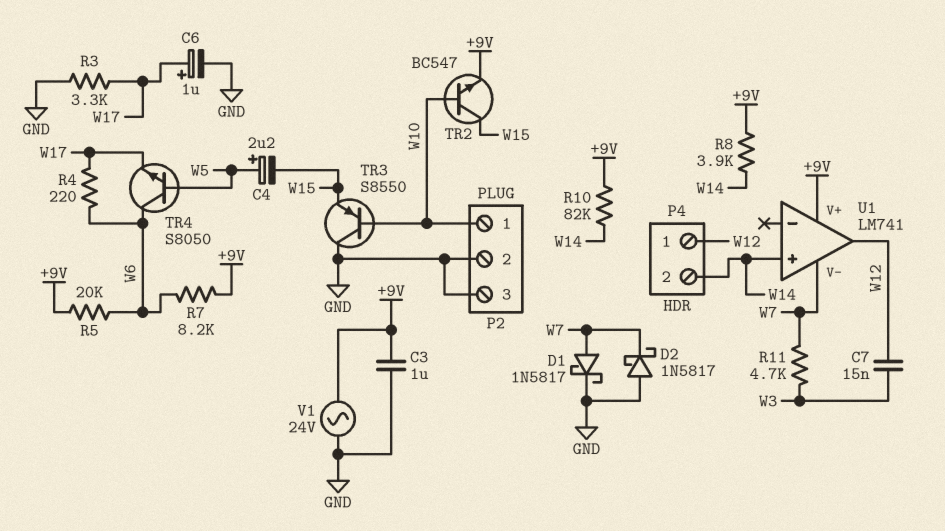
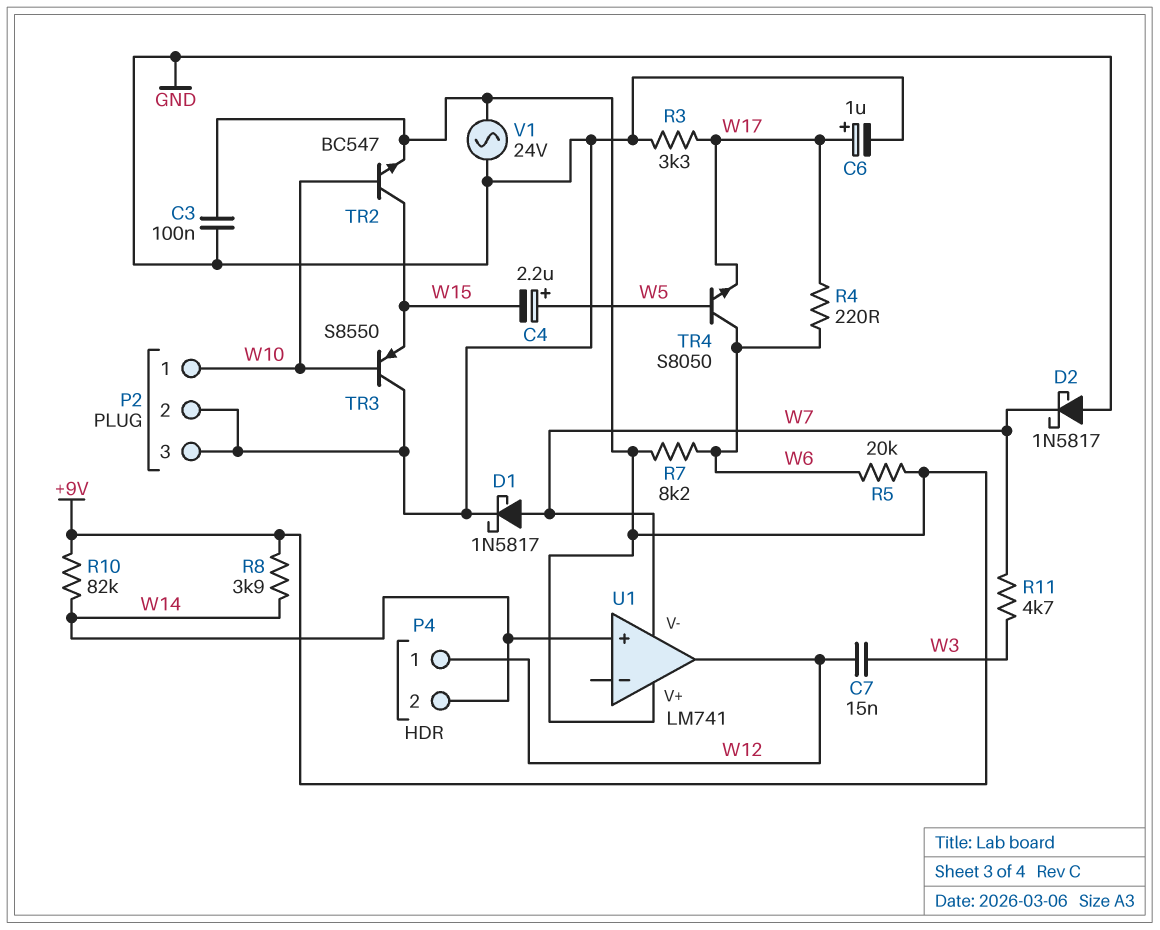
C3: 1uF (+9V, GND) -> 100nF (+9V, GND)

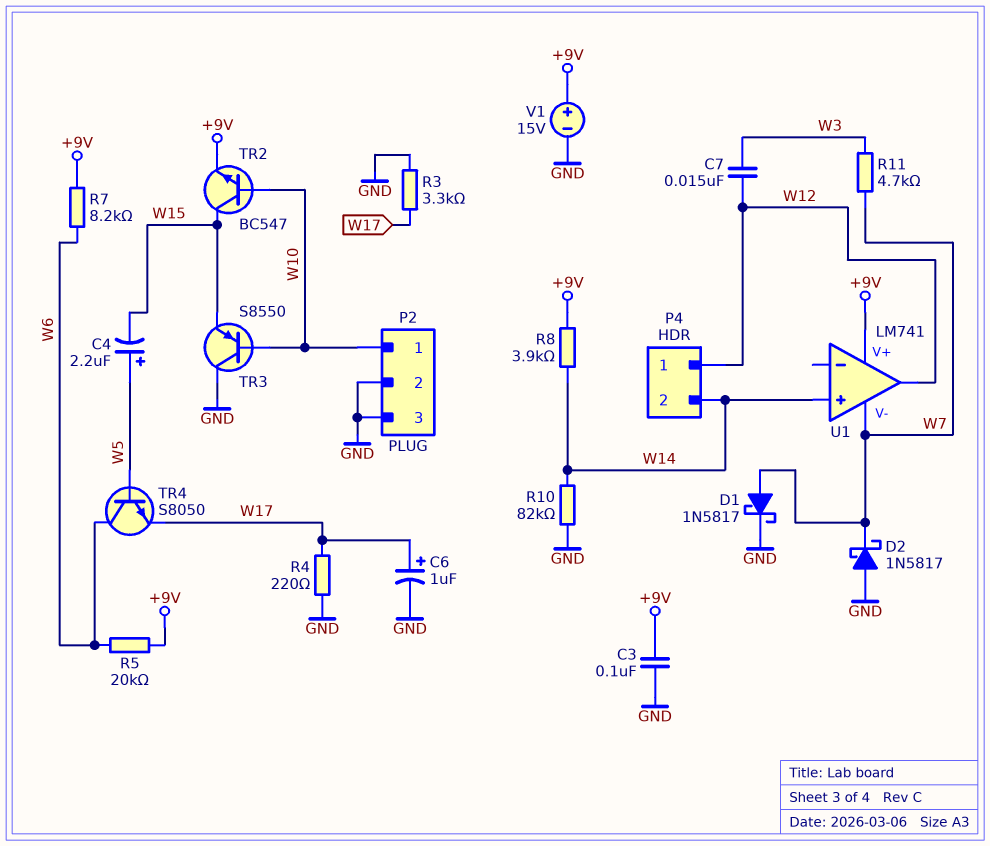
R4: 220 (W6, W17) -> 220 (GND, W17)
R10: 82k (+9V, W14) -> 82k (GND, W14)
V1: AC 24V (+9V, GND) -> 15V (plus +9V, minus GND)

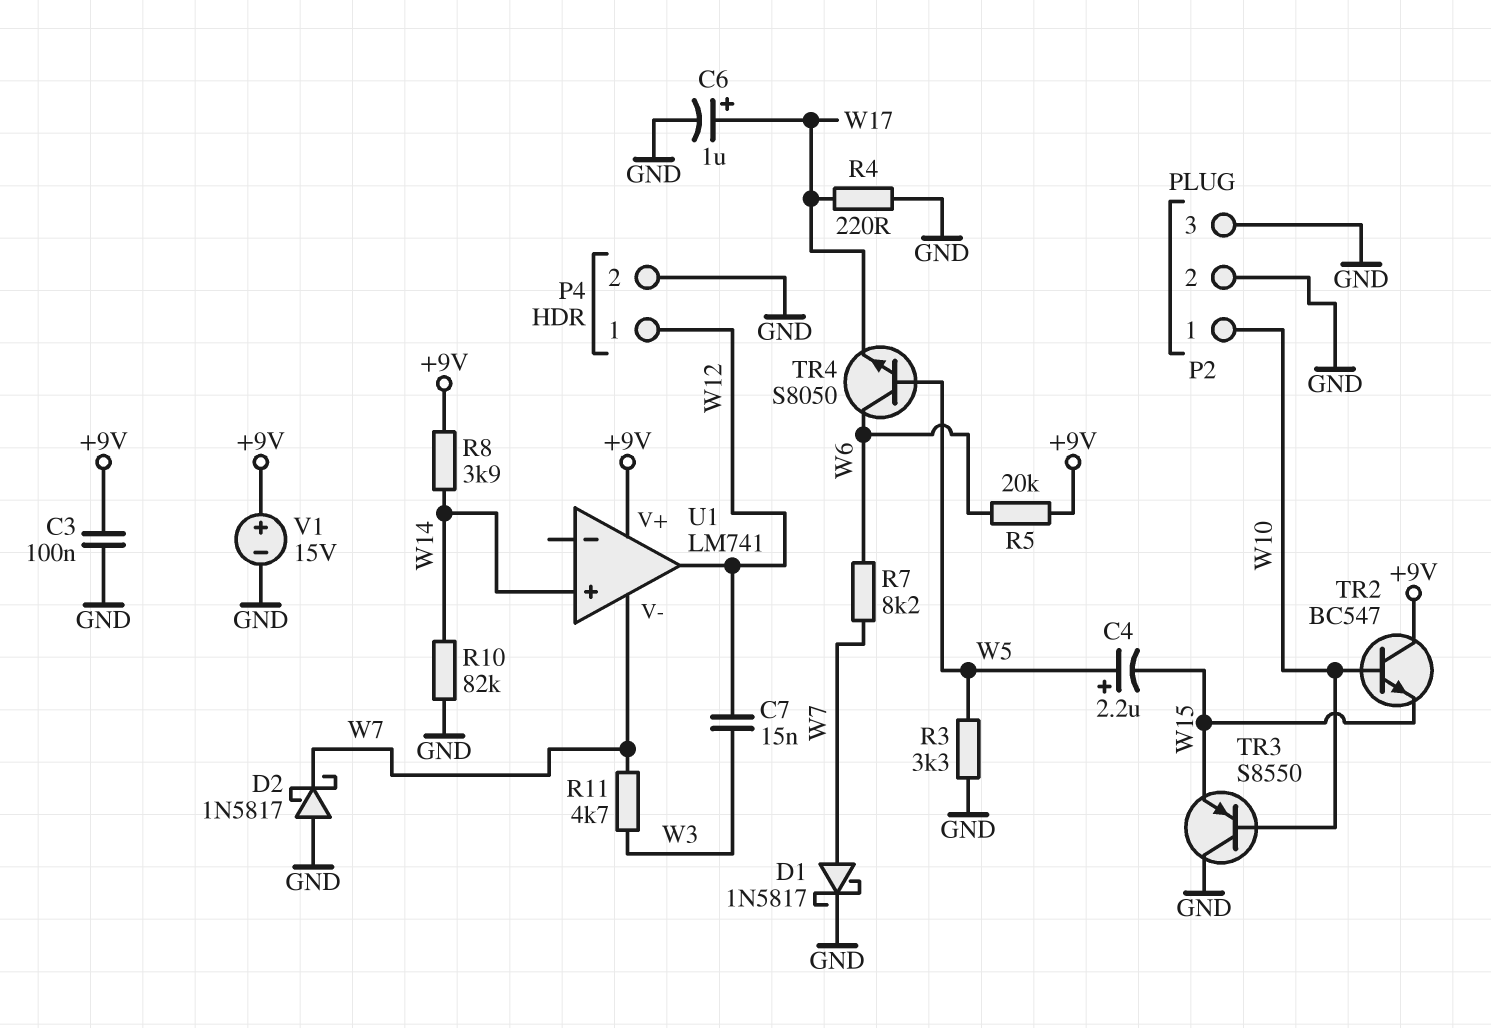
P4 pin 2: W14 -> GND
R3: 3.3k (GND, W17) -> 3.3k (GND, W5)
R7: 8.2k (+9V, W6) -> 8.2k (W6, W7)
TR2: NPN BC547 (B W10, C W15, E +9V) -> NPN BC547 (B W10, C +9V, E W15)

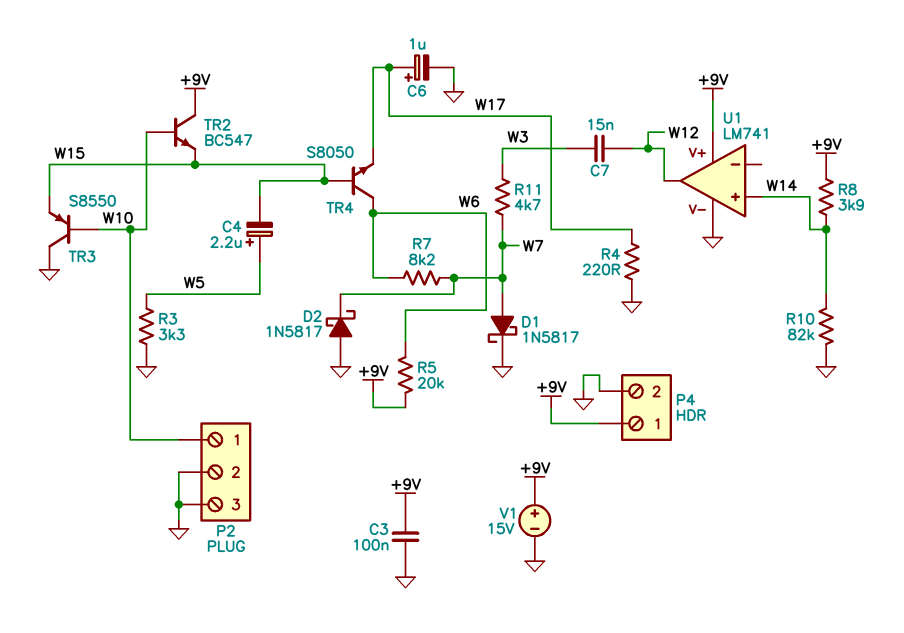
P4 pin 1: W12 -> +9V
TR4: NPN S8050 (B W5, C W6, E W17) -> NPN S8050 (B W15, C W6, E W17)
U1 pin V-: W7 -> GND

